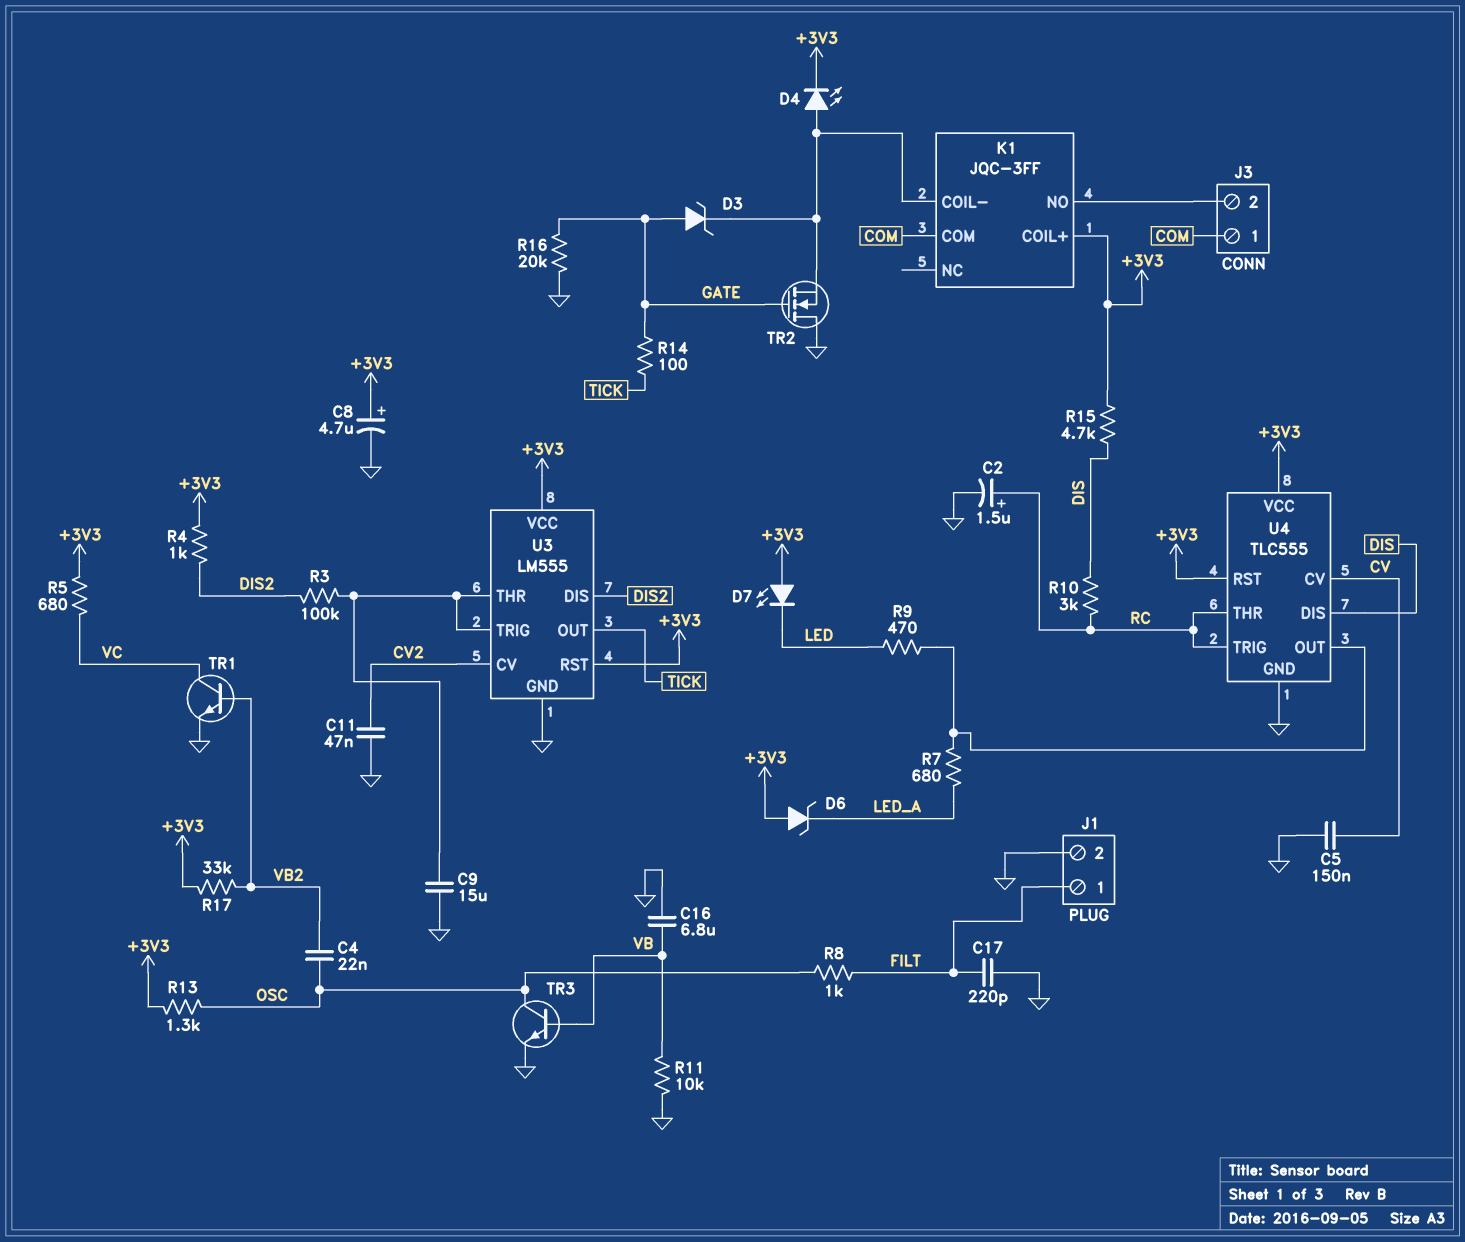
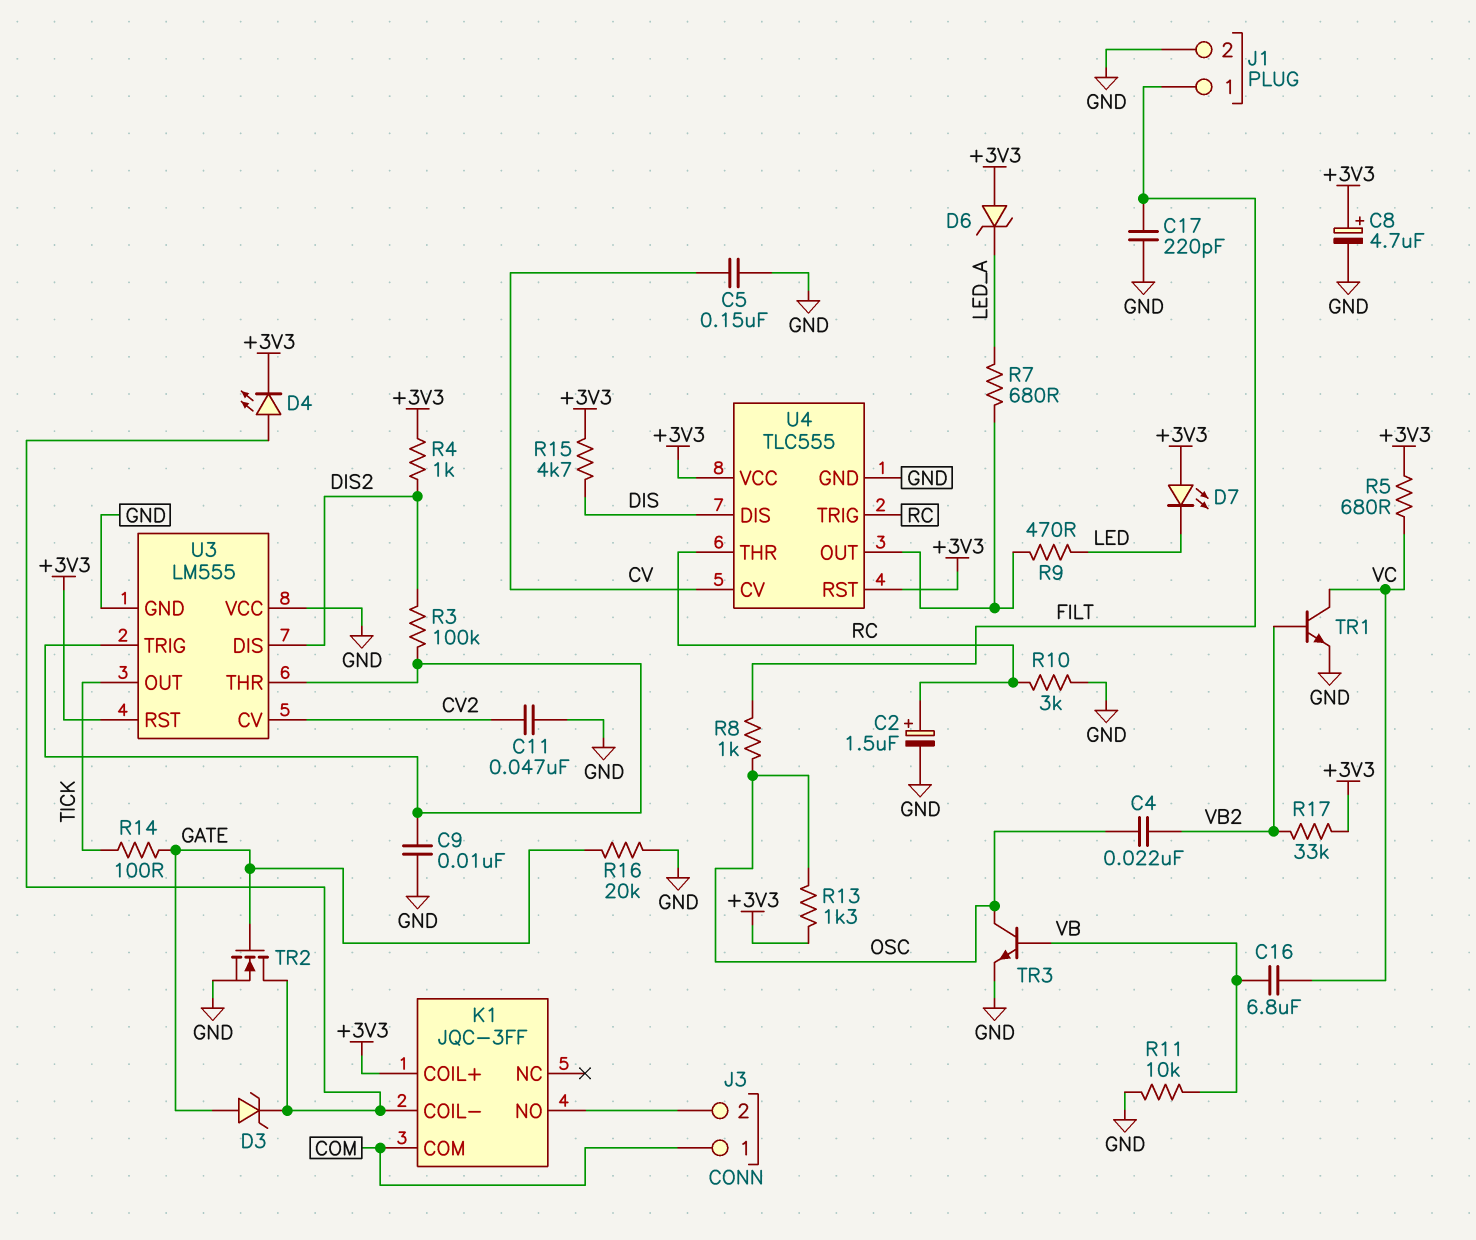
C9: 15uF (GND, U3/THR) -> 10nF (GND, U3/THR)
C16: 6.8uF (GND, VB) -> 6.8uF (VB, VC)
R10: 3k (DIS, RC) -> 3k (GND, RC)
TR2: NMOS (G GATE, D GND, S K1/COIL-) -> NMOS (G GATE, D K1/COIL-, S GND)
U3 pin VCC: +3V3 -> GND

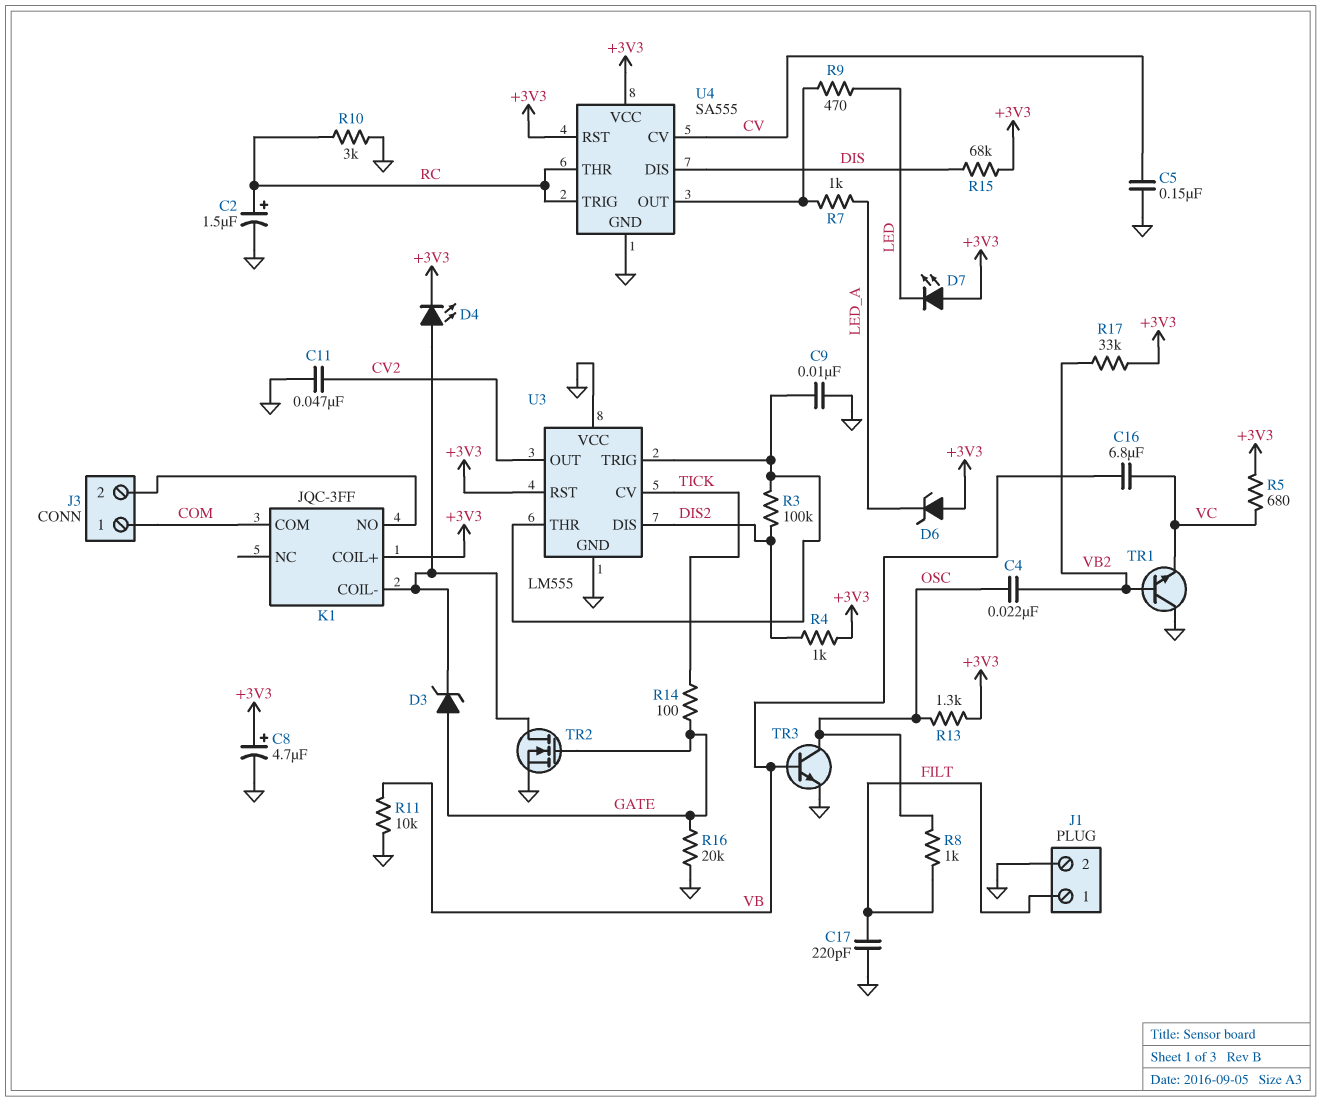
R7: 680 (LED_A, U4/OUT) -> 1k (LED_A, U4/OUT)
R15: 4.7k (+3V3, DIS) -> 68k (+3V3, DIS)
TR1: NPN (B VB2, C VC, E GND) -> NPN (B VB2, C GND, E VC)
U3 pin CV: CV2 -> TICK
U3 pin OUT: TICK -> CV2
U4: TLC555 -> SA555

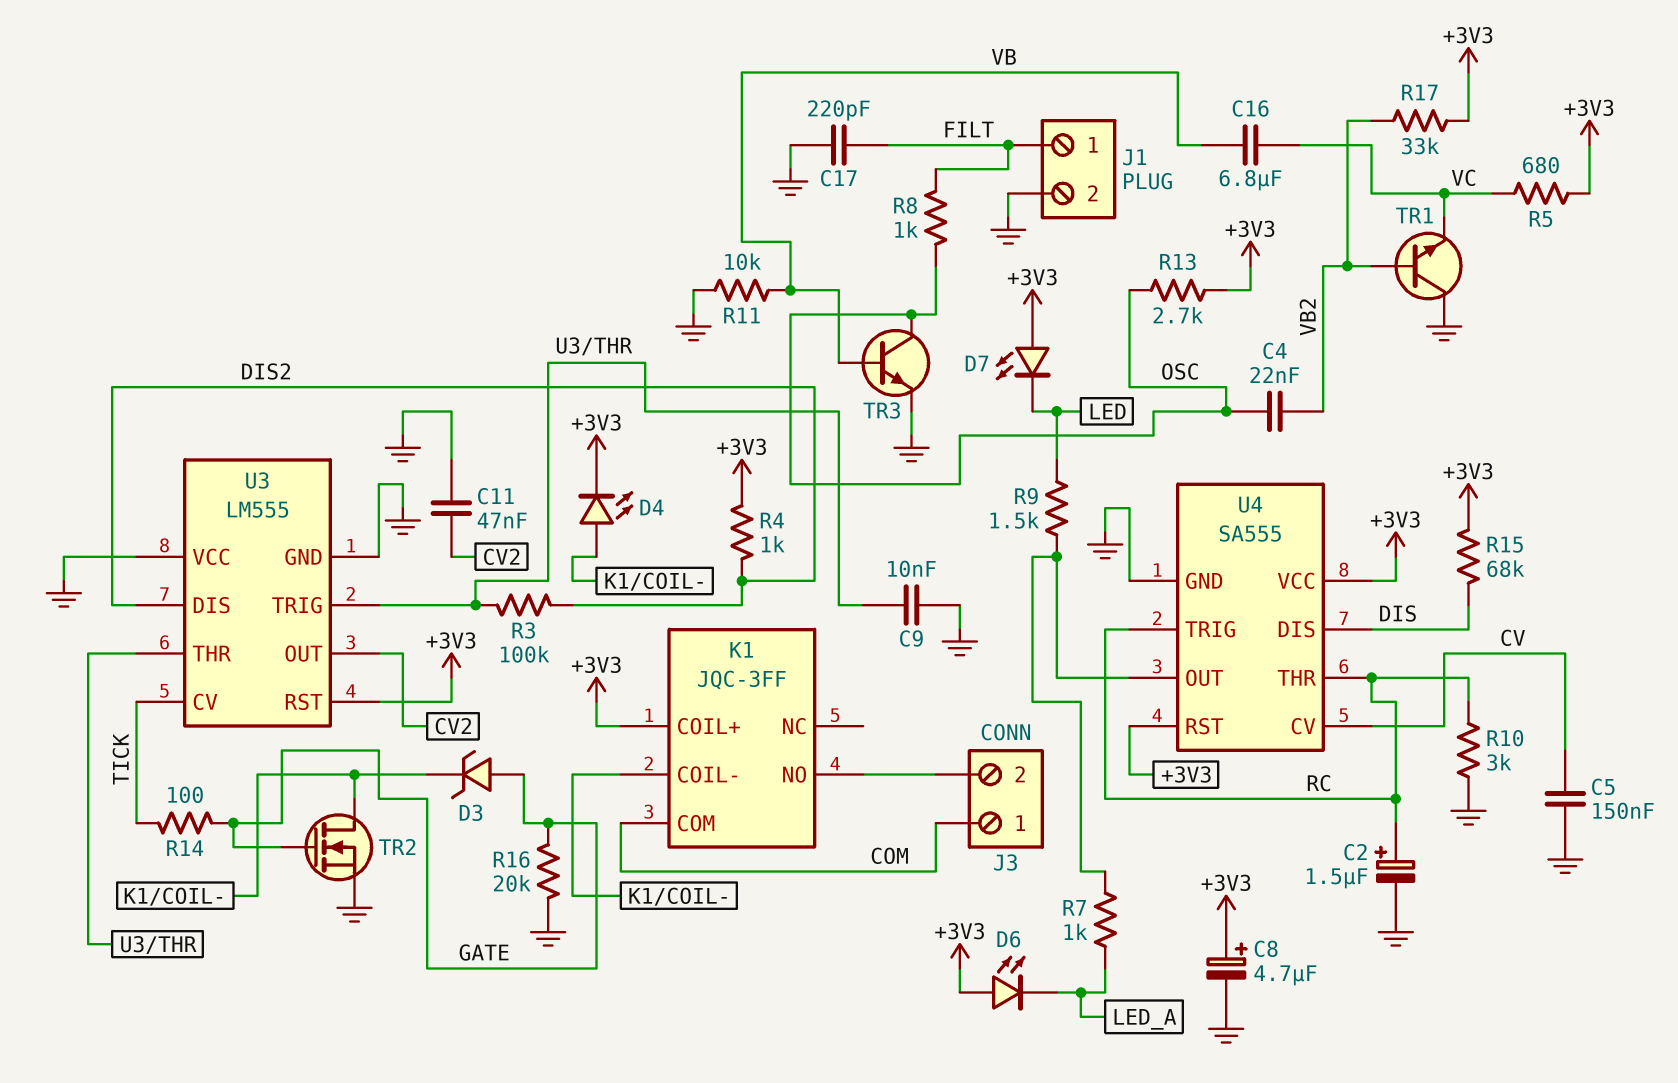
D6: zener (A +3V3, K LED_A) -> LED (A +3V3, K LED_A)
R9: 470 (LED, U4/OUT) -> 1.5k (LED, U4/OUT)
R13: 1.3k (+3V3, OSC) -> 2.7k (+3V3, OSC)

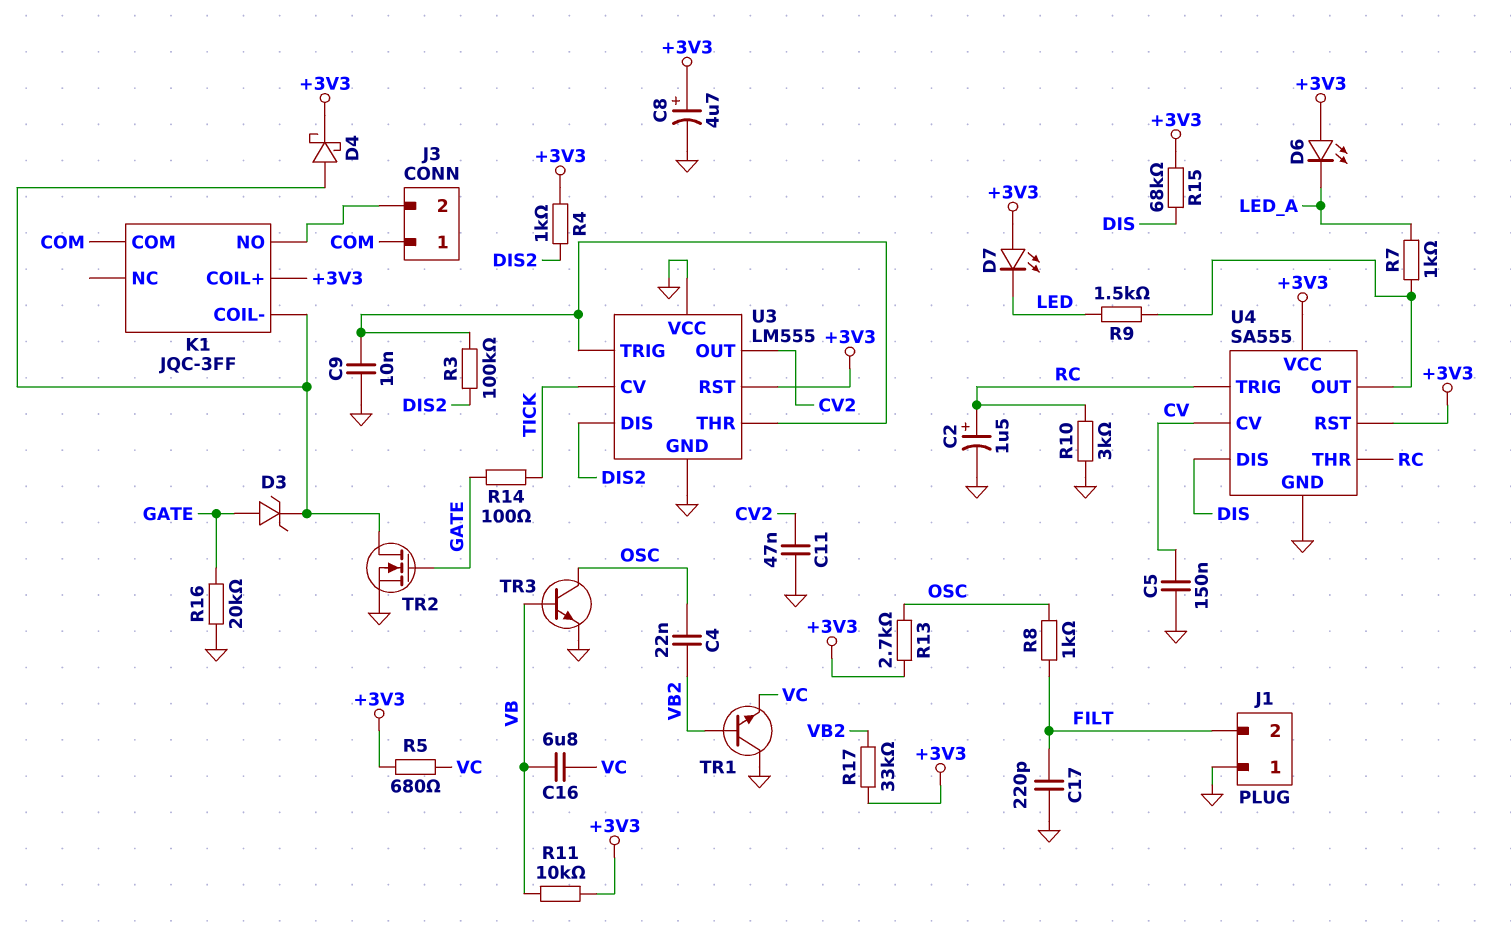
D4: LED (A K1/COIL-, K +3V3) -> schottky (A K1/COIL-, K +3V3)
J1 pin 1: FILT -> GND
J1 pin 2: GND -> FILT
R11: 10k (GND, VB) -> 10k (+3V3, VB)

